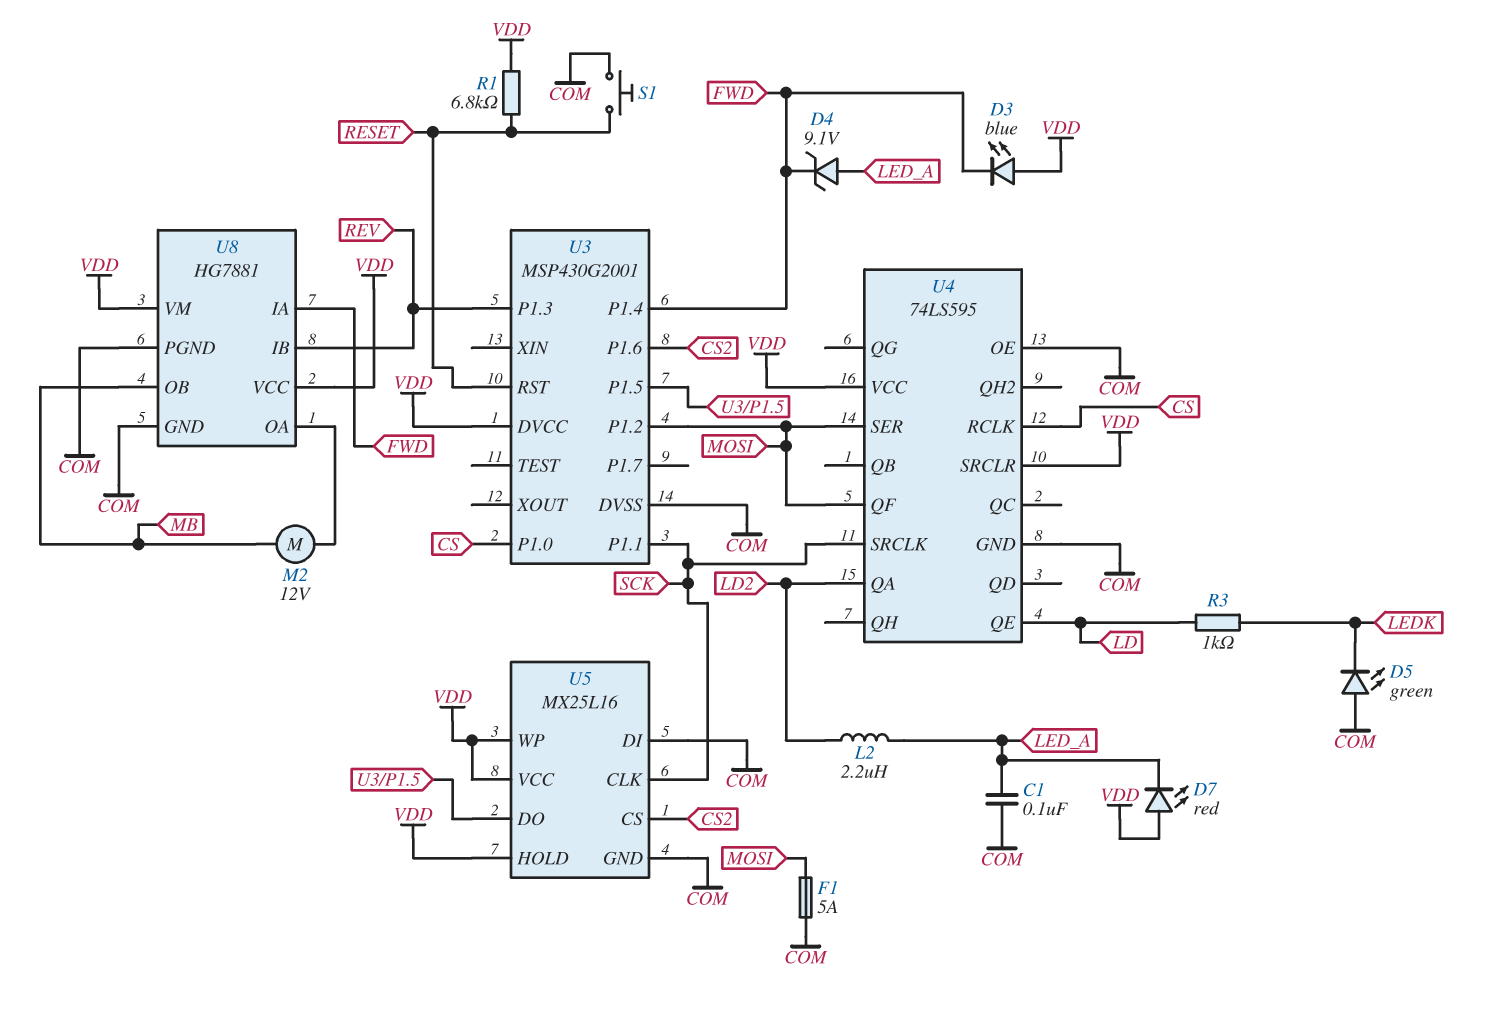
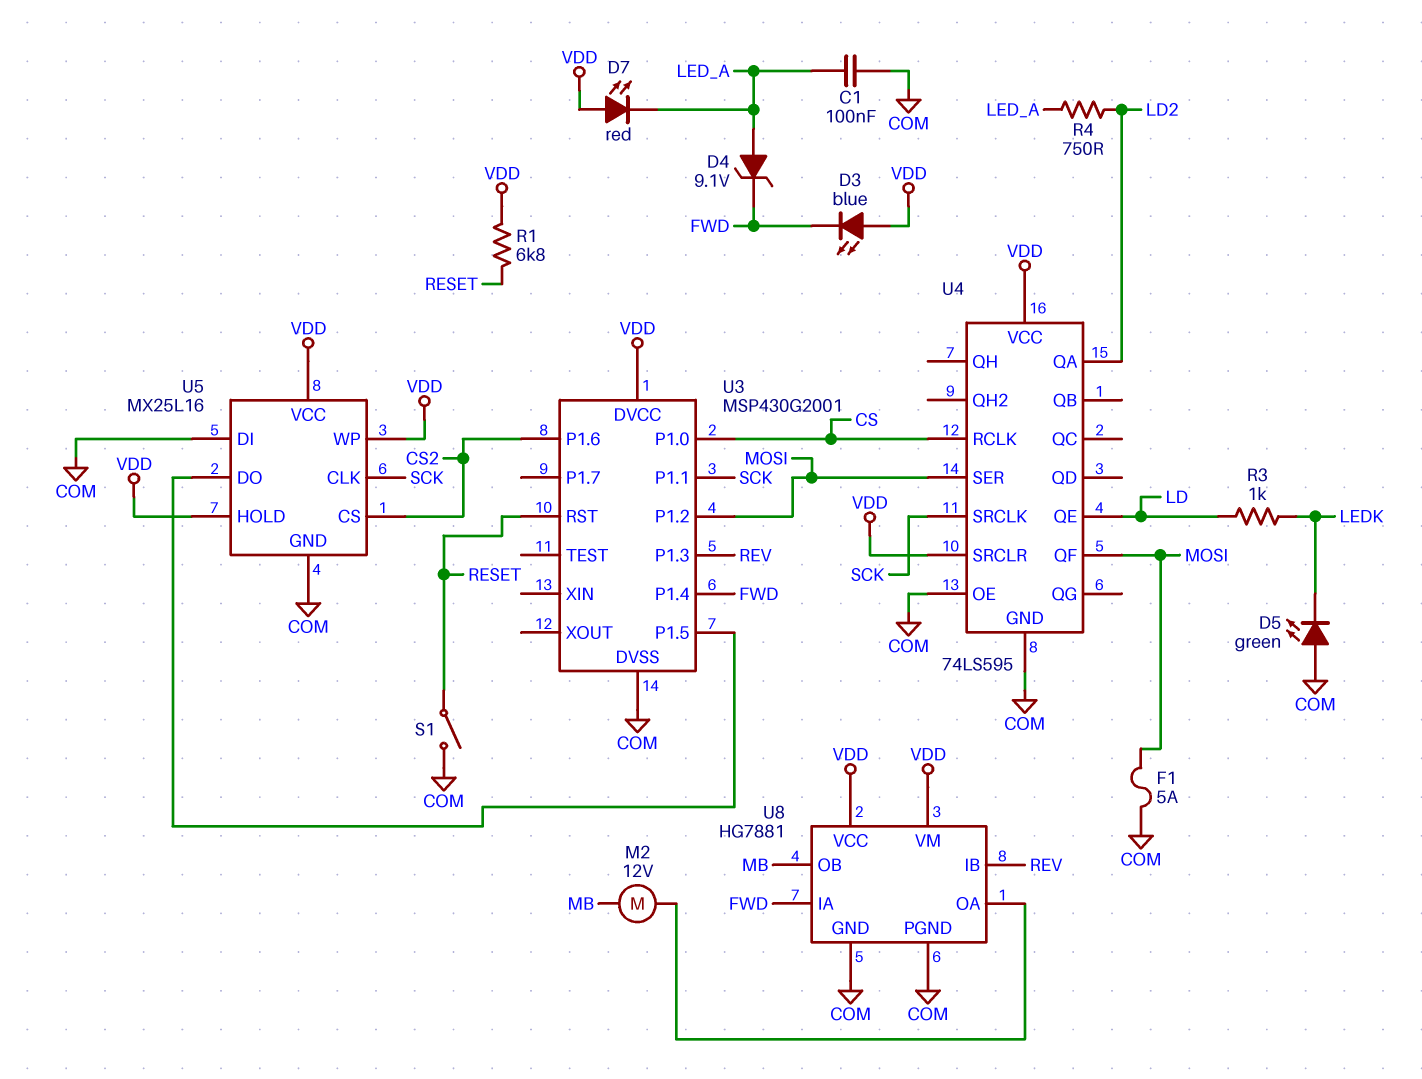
L2: 2.2uH (LD2, LED_A) -> none
R4: none -> 750 (LD2, LED_A)
S1: button (COM, RESET) -> switch (COM, RESET)

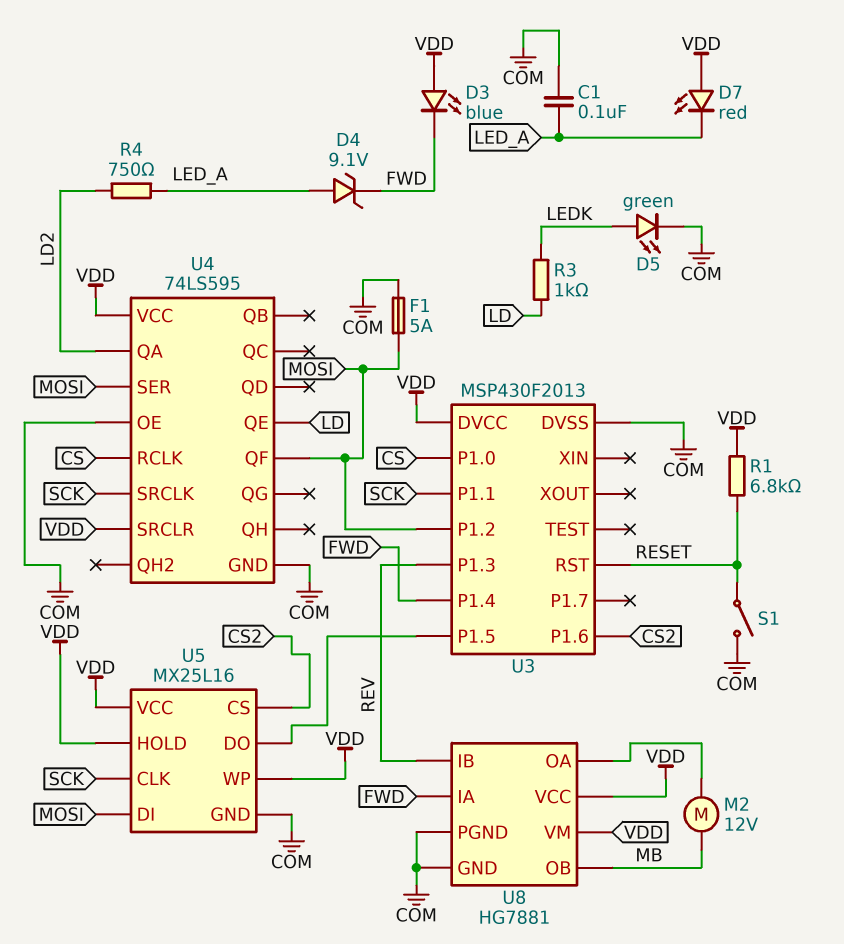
D5: LED green (A COM, K LEDK) -> LED green (A LEDK, K COM)
U3: MSP430G2001 -> MSP430F2013
U5 pin DI: COM -> MOSI

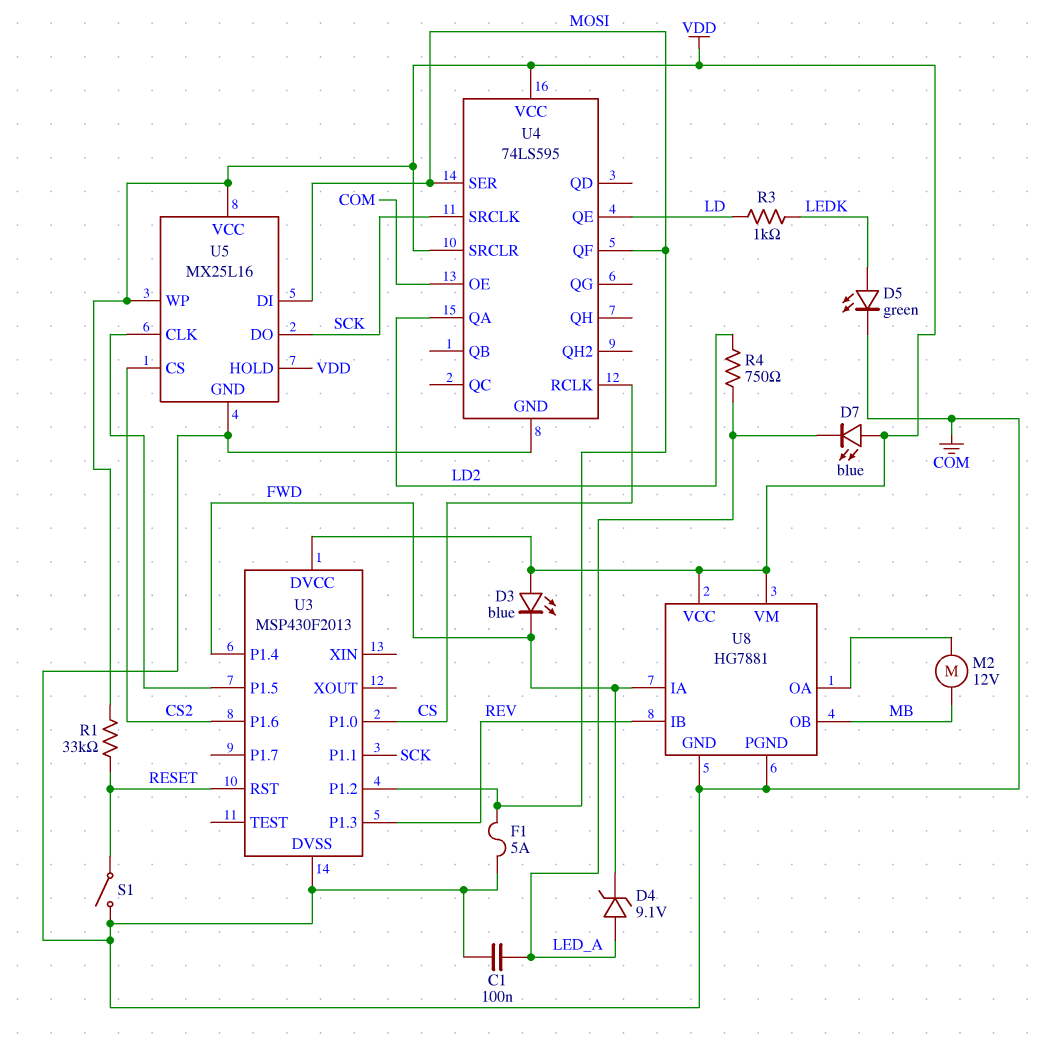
D7: LED red (A VDD, K LED_A) -> LED blue (A VDD, K LED_A)
R1: 6.8k (RESET, VDD) -> 33k (RESET, VDD)
U5 pin CLK: SCK -> U3/P1.5
U5 pin DO: U3/P1.5 -> SCK

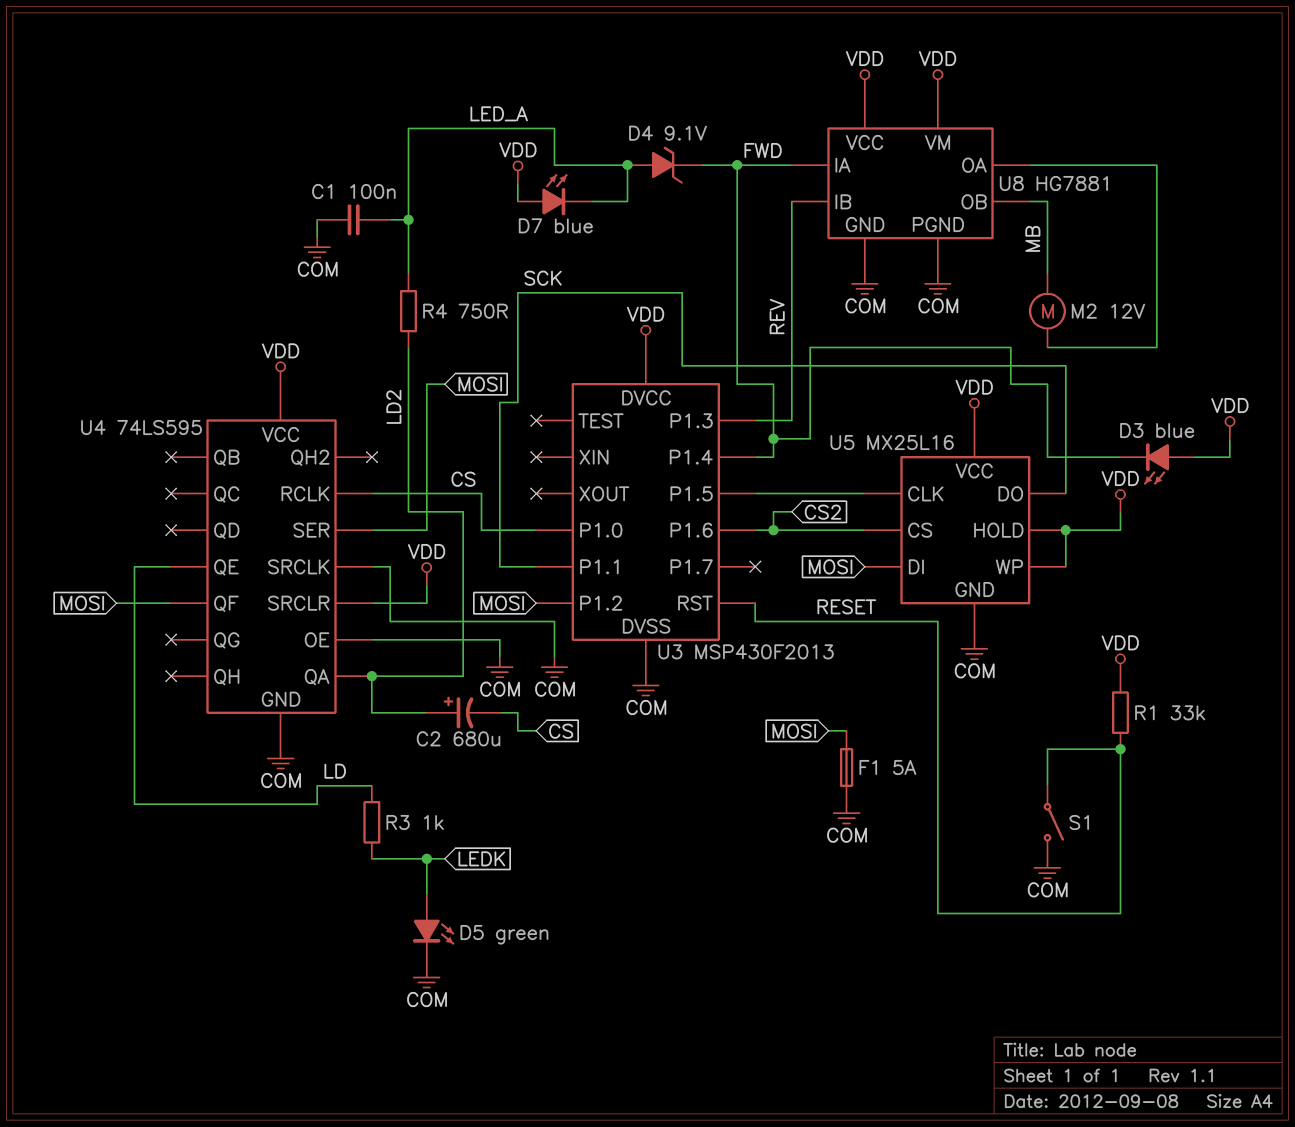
C2: none -> 680uF (plus LD2, minus CS)
U4 pin SRCLK: SCK -> COM

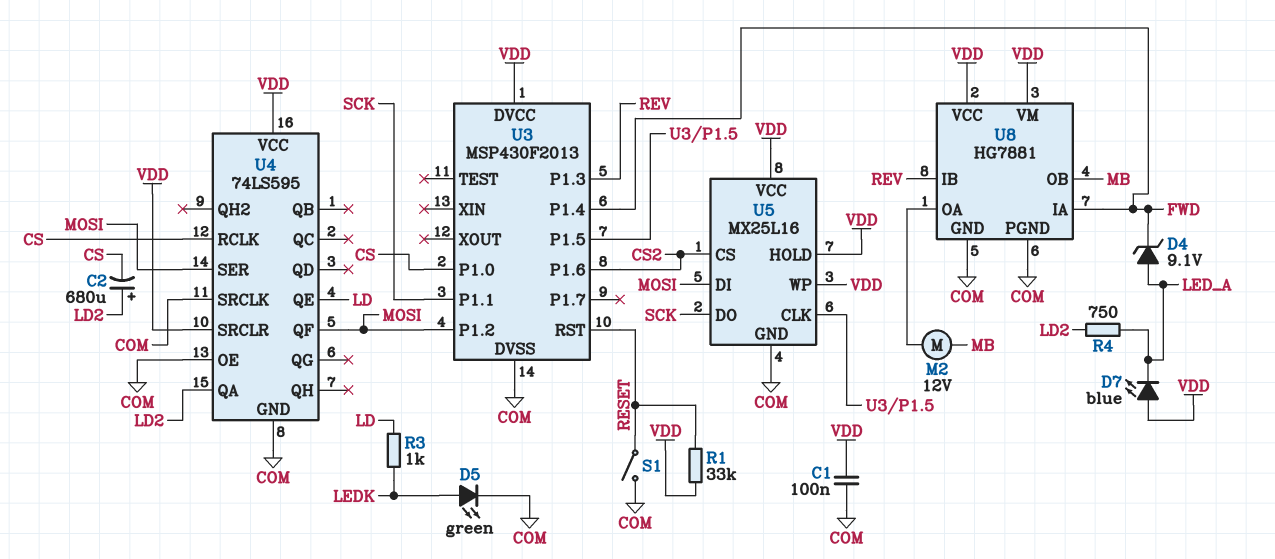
C1: 100nF (COM, LED_A) -> 100nF (COM, VDD)
D3: LED blue (A VDD, K FWD) -> none
F1: 5A (COM, MOSI) -> none

